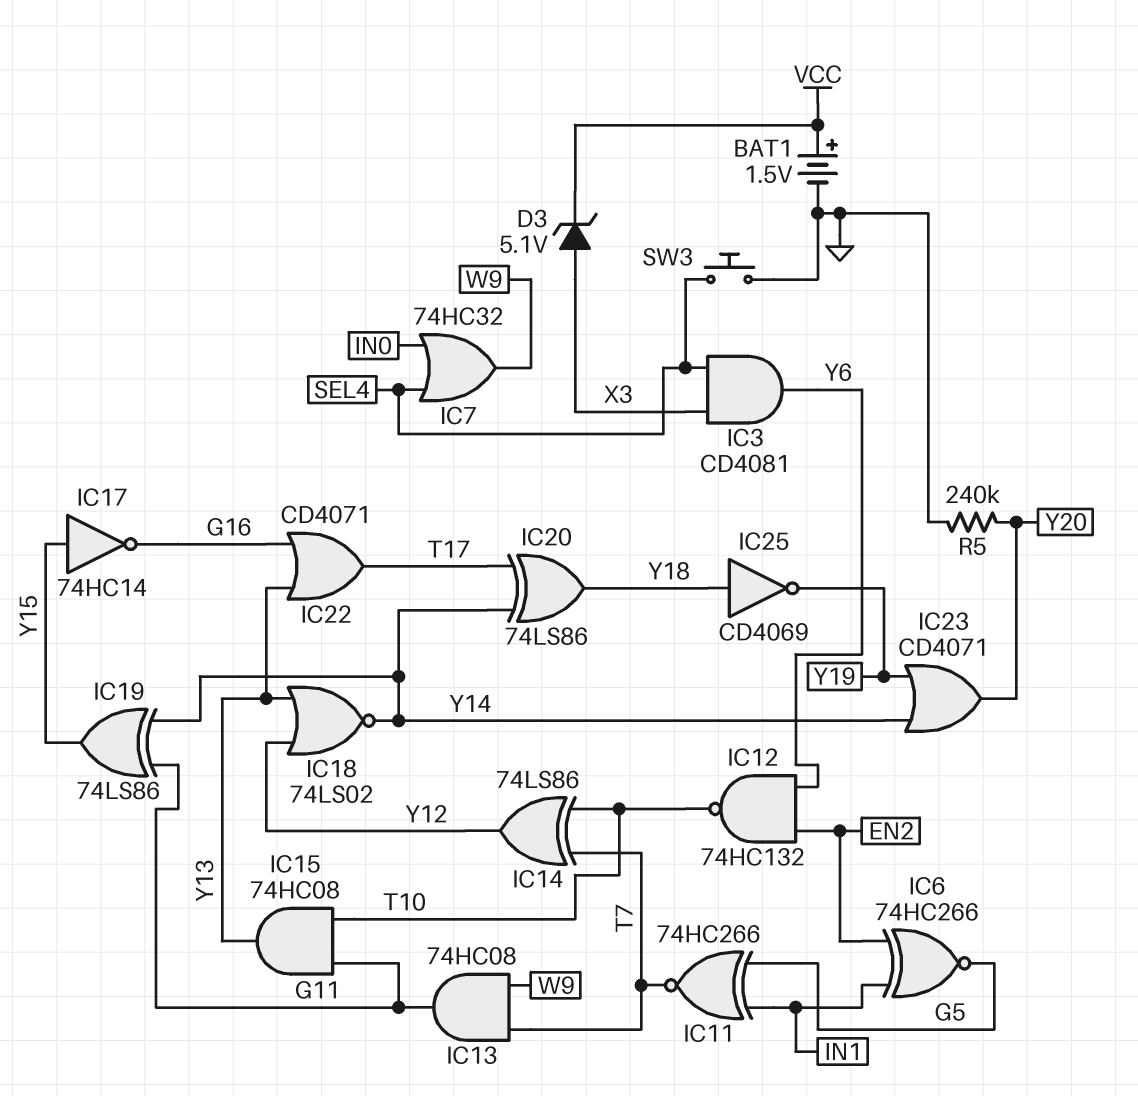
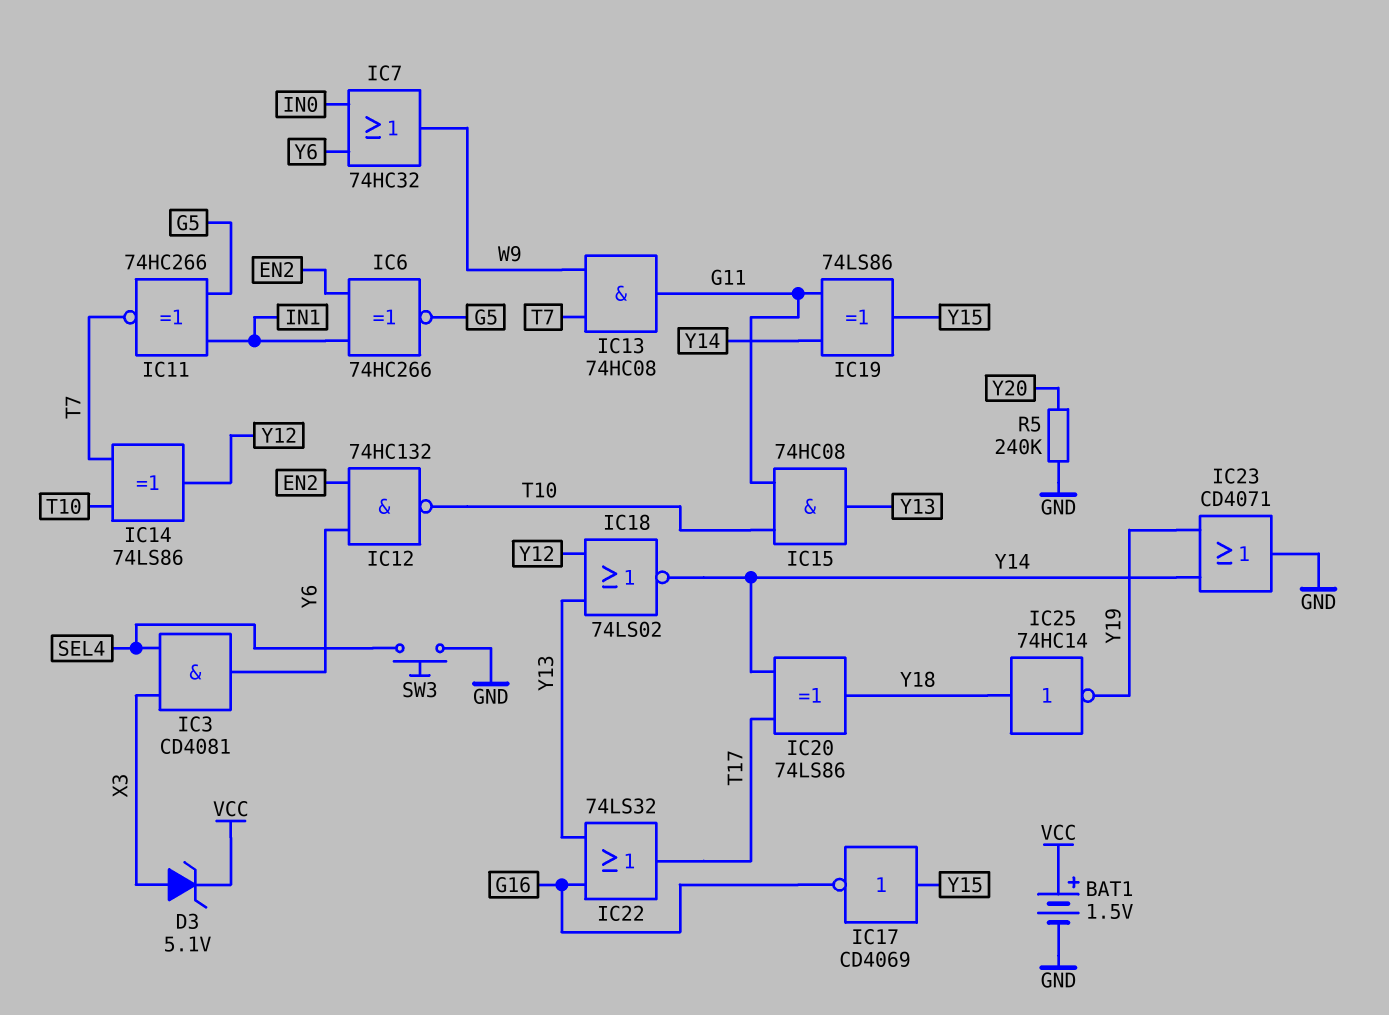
IC7: OR 74HC32 (in IN0, in SEL4, out W9) -> OR 74HC32 (in IN0, in Y6, out W9)
IC17: NOT 74HC14 (in Y15, out G16) -> NOT CD4069 (in Y15, out G16)
IC22: OR CD4071 (in G16, in Y13, out T17) -> OR 74LS32 (in G16, in Y13, out T17)
IC23: OR CD4071 (in Y14, in Y19, out Y20) -> OR CD4071 (in Y14, in Y19, out GND)
IC25: NOT CD4069 (in Y18, out Y19) -> NOT 74HC14 (in Y18, out Y19)

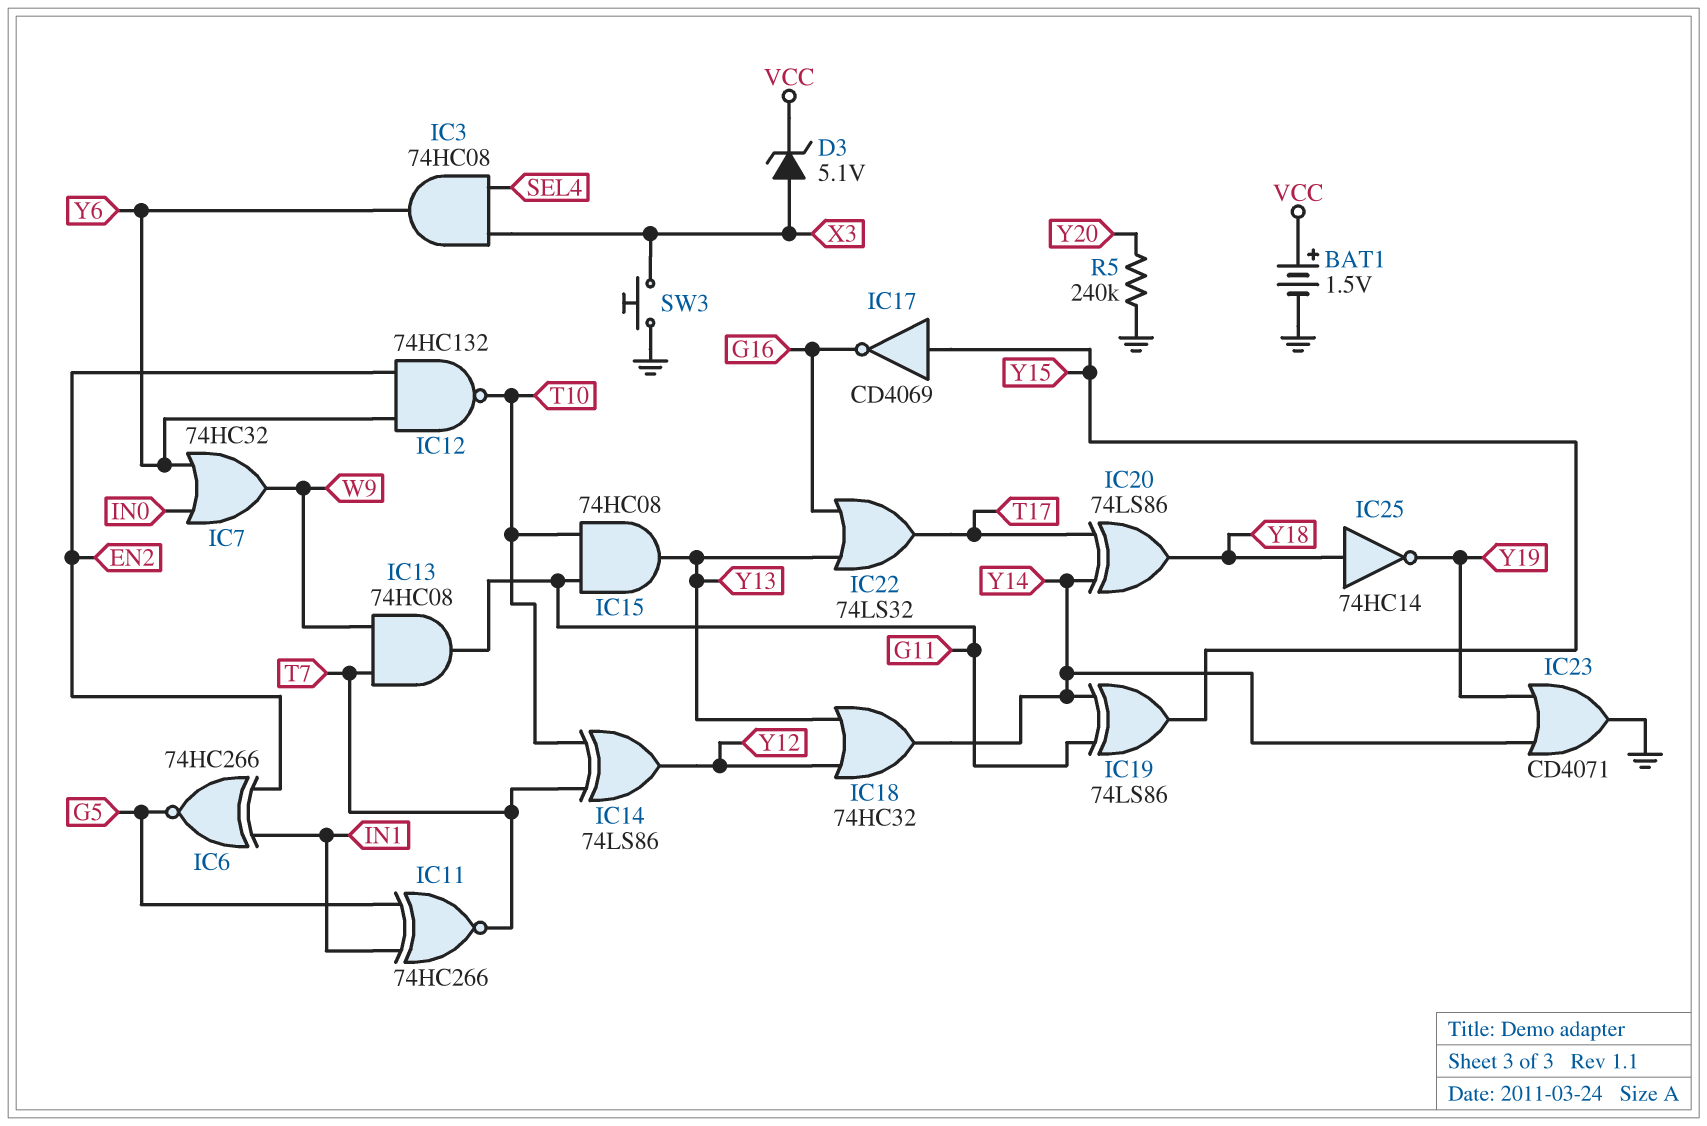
IC3: AND CD4081 (in SEL4, in X3, out Y6) -> AND 74HC08 (in SEL4, in X3, out Y6)
IC18: NOR 74LS02 (in Y12, in Y13, out Y14) -> OR 74HC32 (in Y12, in Y13, out Y14)
SW3: button (GND, SEL4) -> button (GND, X3)

